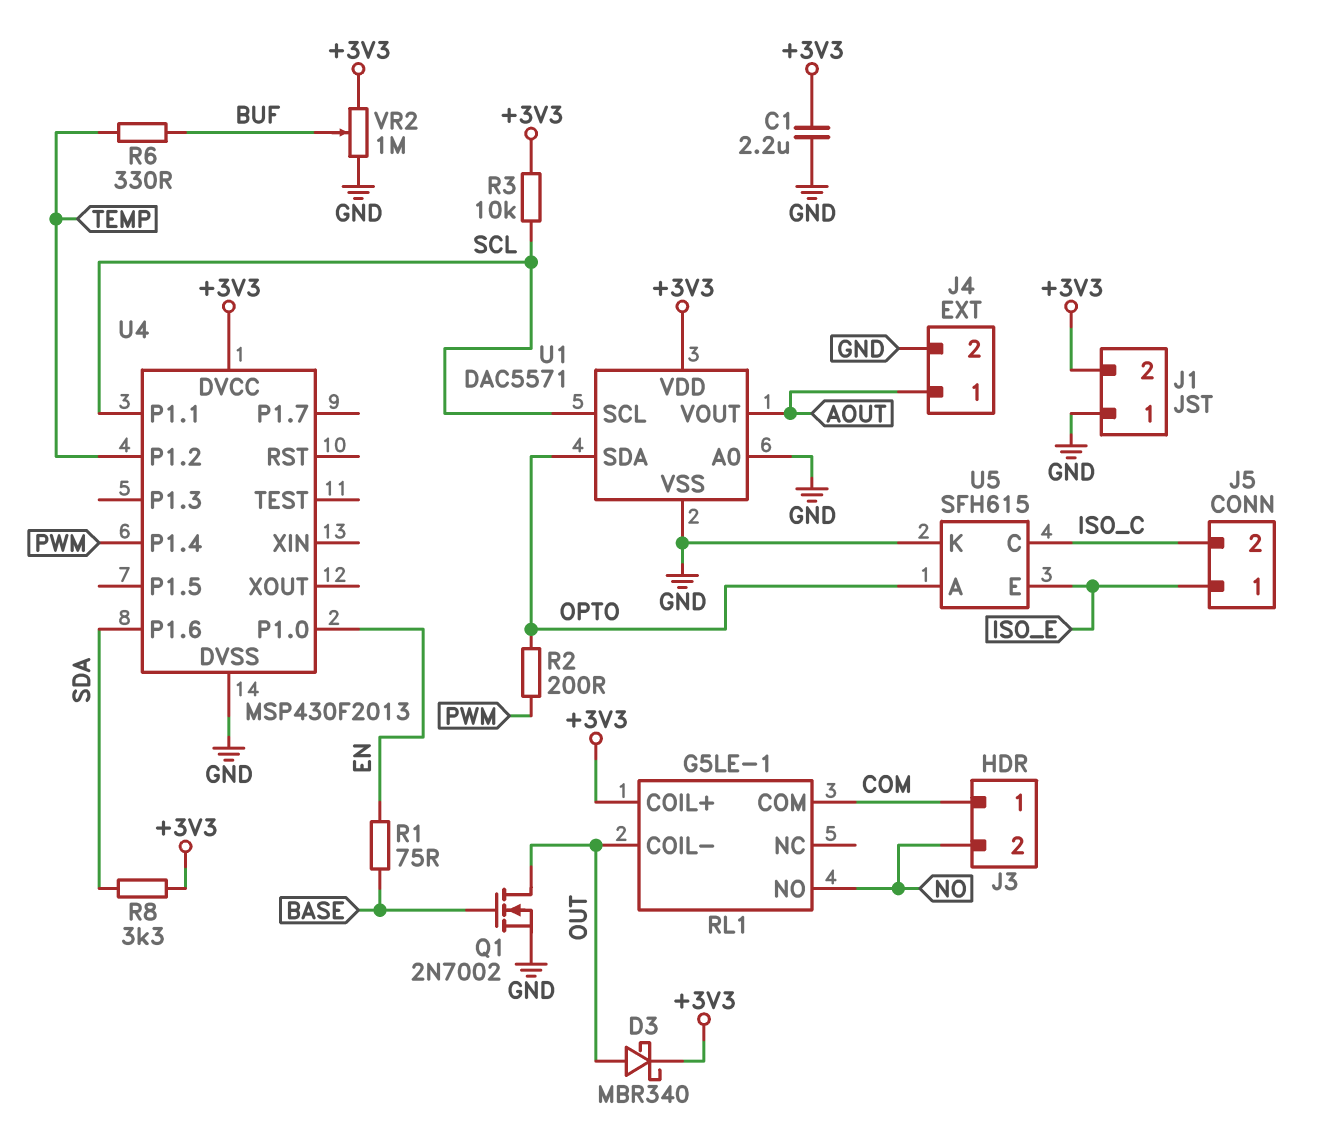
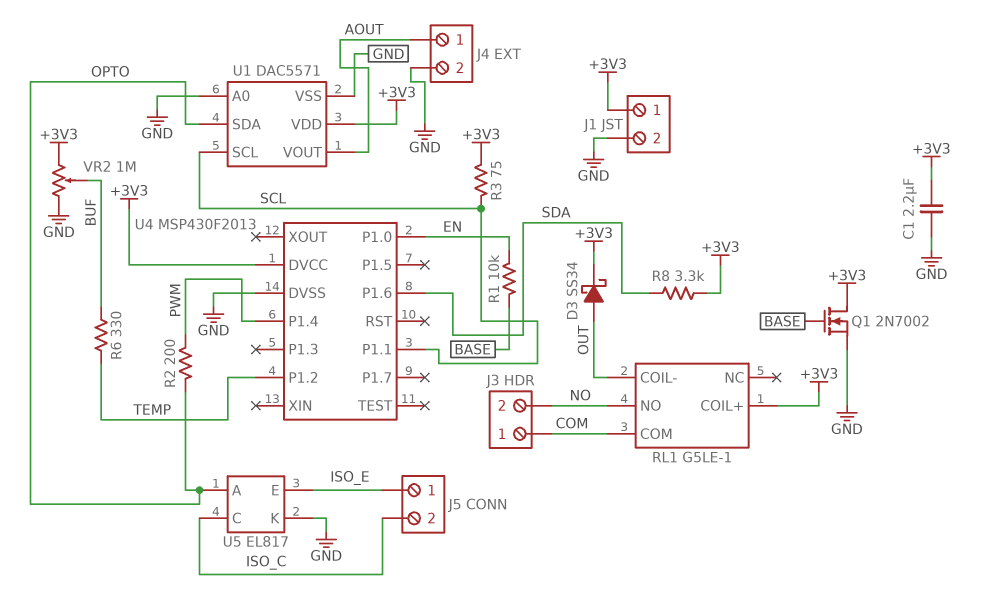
D3: schottky MBR340 (A OUT, K +3V3) -> schottky SS34 (A OUT, K +3V3)
J1 pin 1: GND -> +3V3
J1 pin 2: +3V3 -> GND
Q1: NMOS 2N7002 (G BASE, D OUT, S GND) -> NMOS 2N7002 (G BASE, D +3V3, S GND)
R1: 75 (BASE, EN) -> 10k (BASE, EN)
R3: 10k (+3V3, SCL) -> 75 (+3V3, SCL)
U5: SFH615 -> EL817

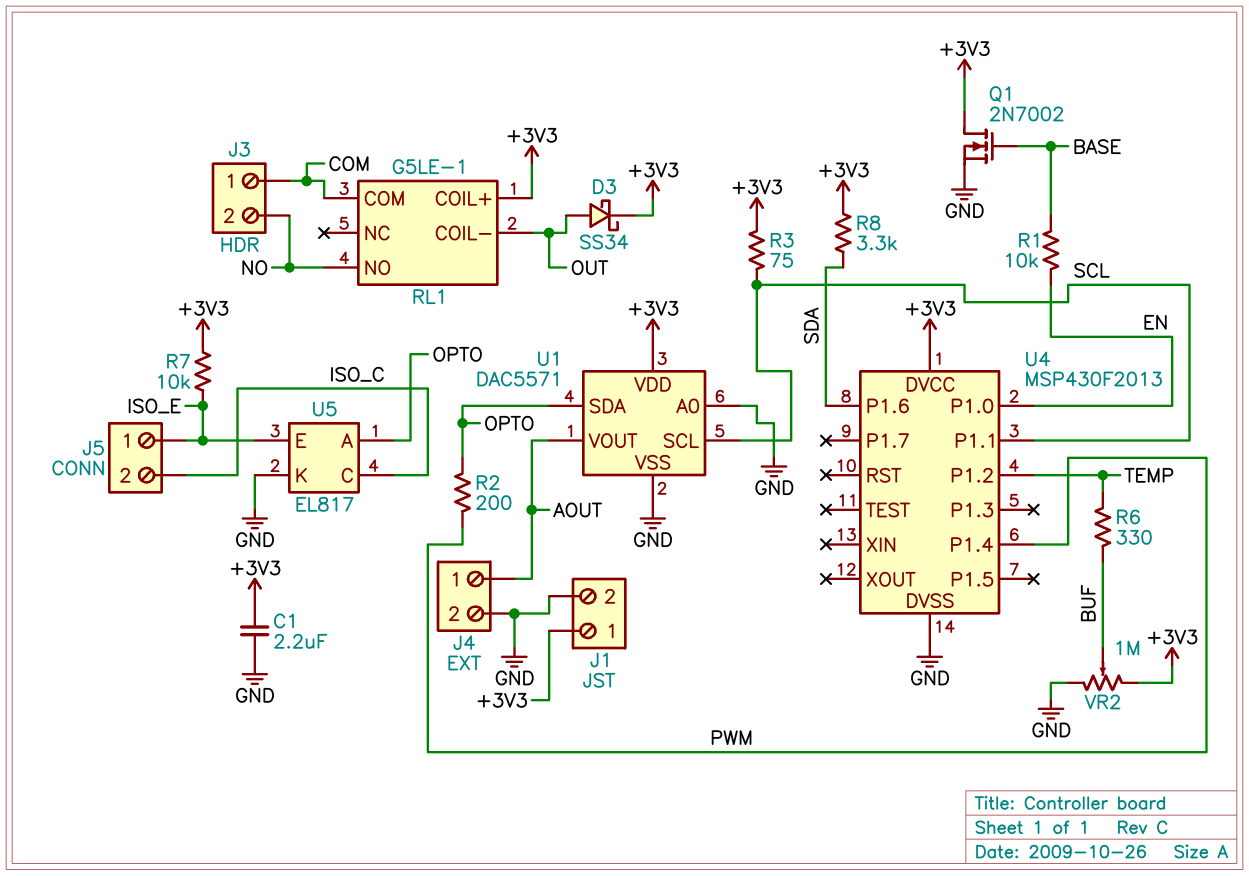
R7: none -> 10k (+3V3, ISO_E)

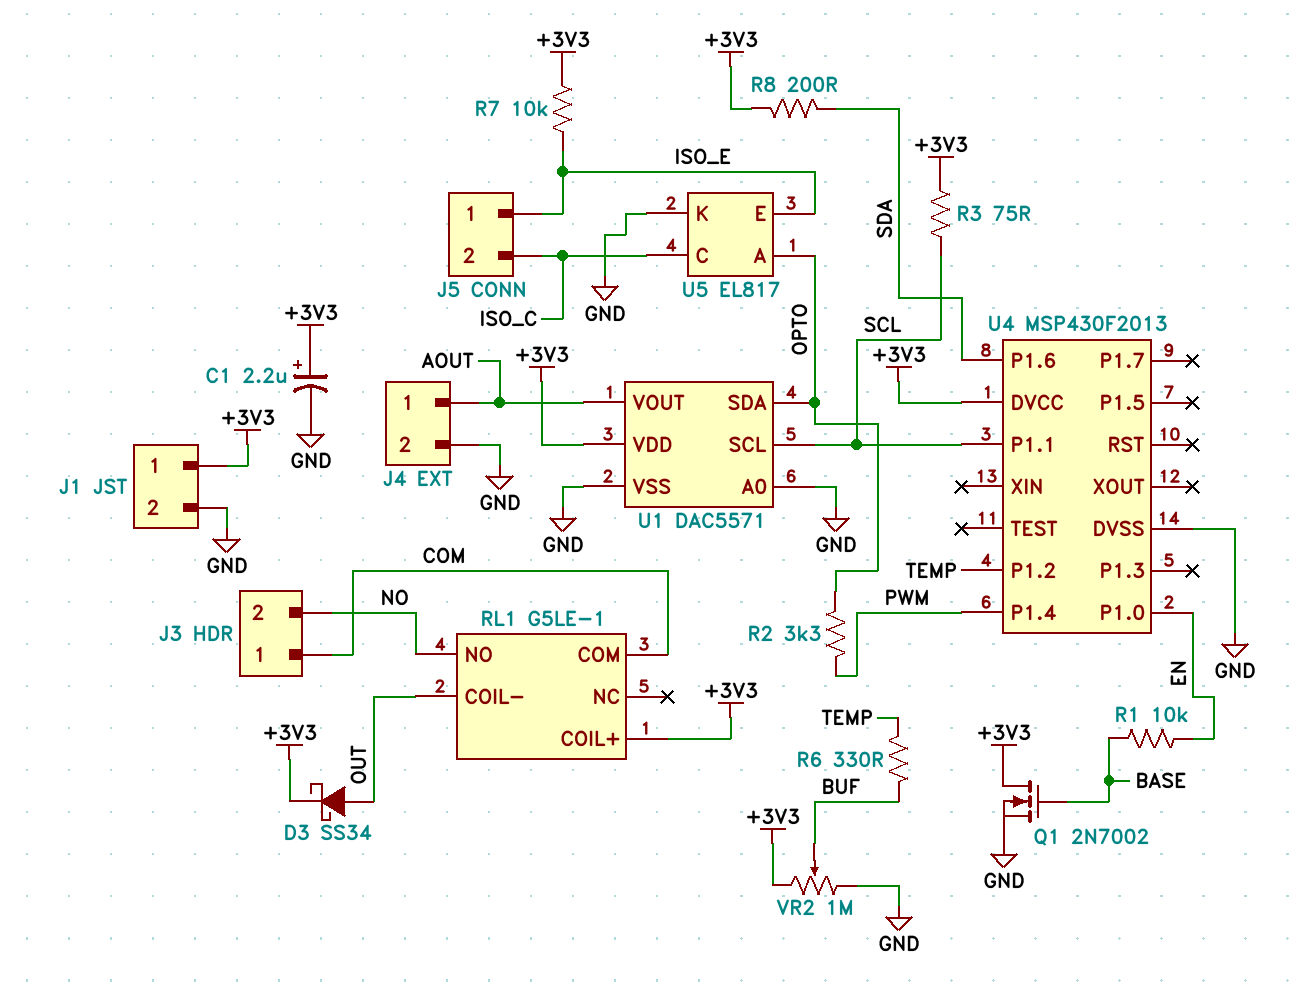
C1: 2.2uF (+3V3, GND) -> 2.2uF (plus +3V3, minus GND)
R2: 200 (OPTO, PWM) -> 3.3k (OPTO, PWM)
R8: 3.3k (+3V3, SDA) -> 200 (+3V3, SDA)

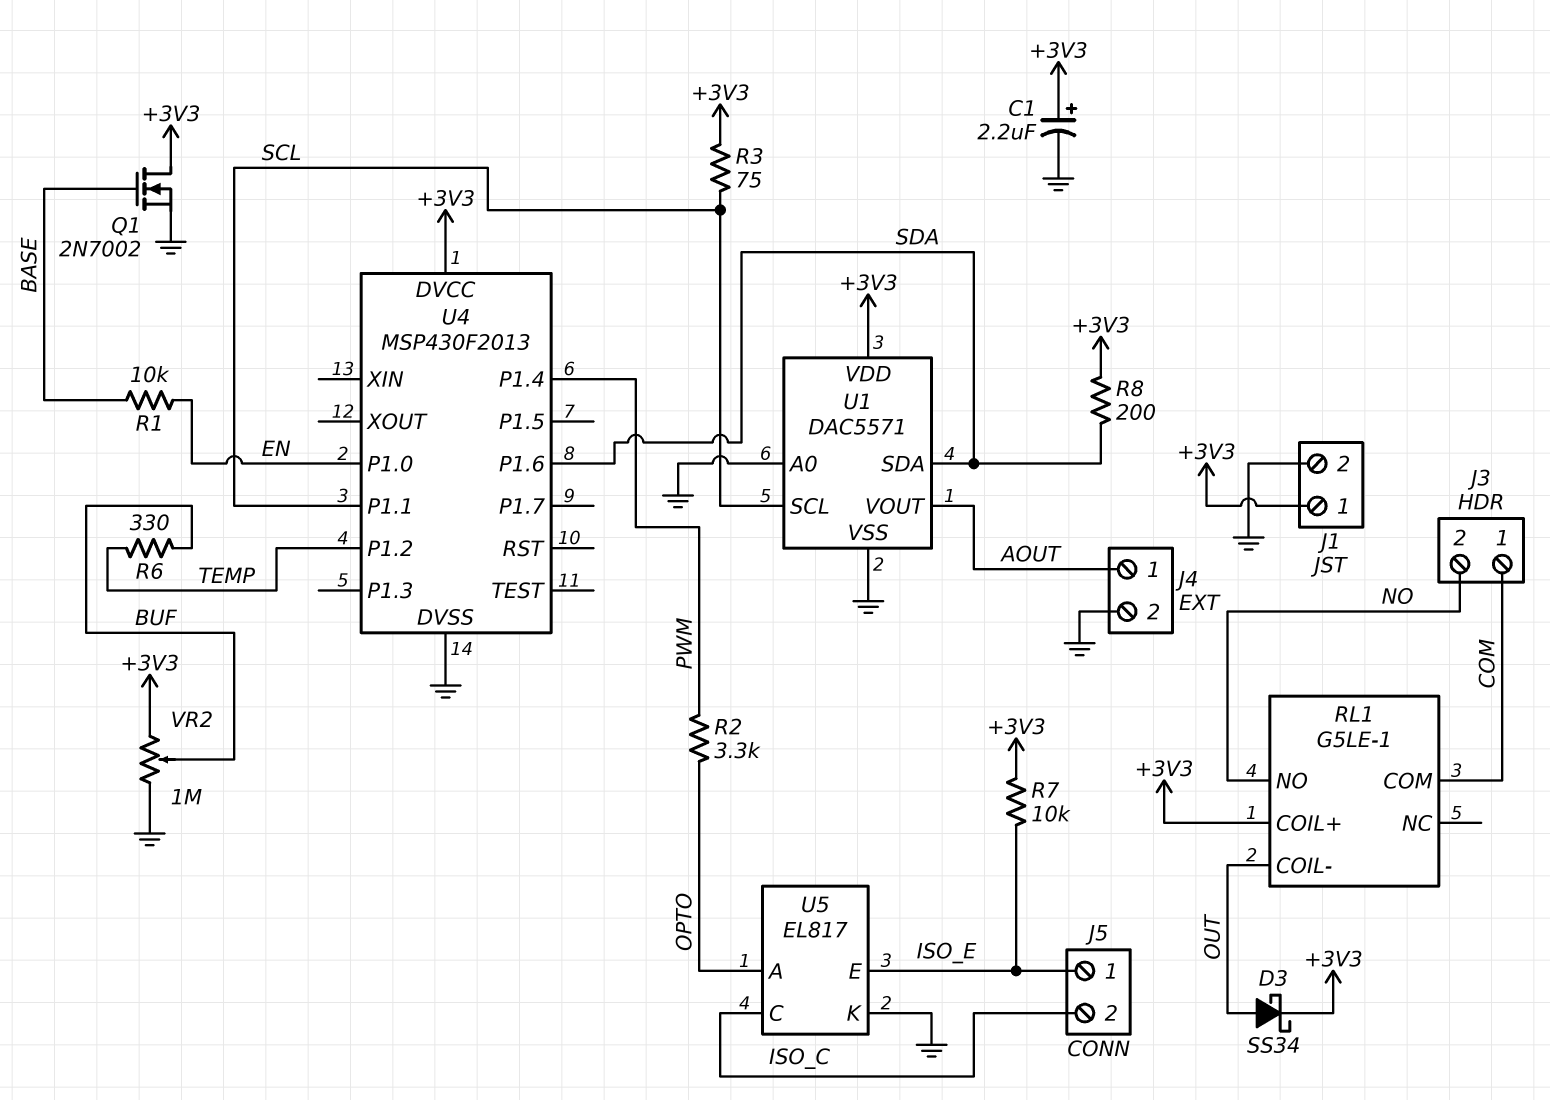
U1 pin SDA: OPTO -> SDA

